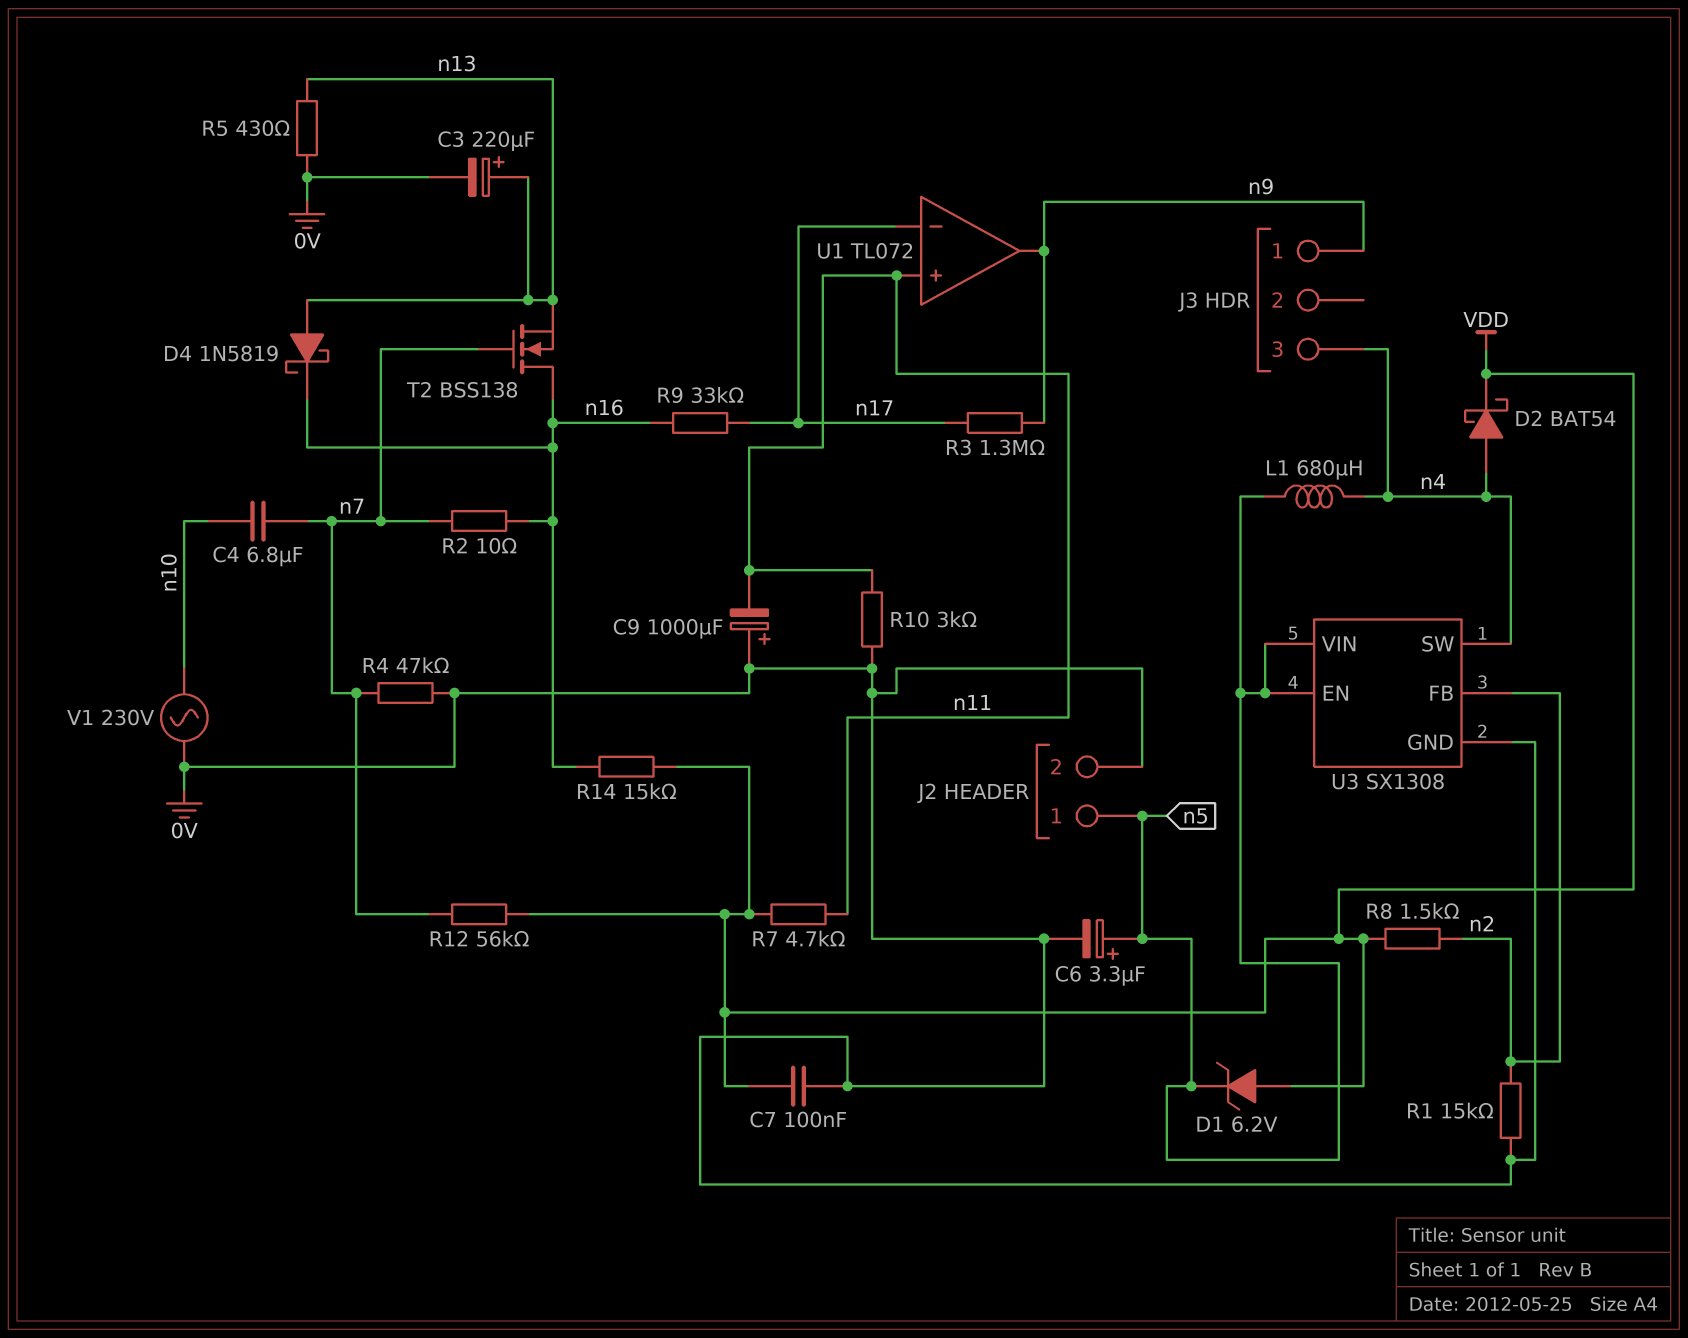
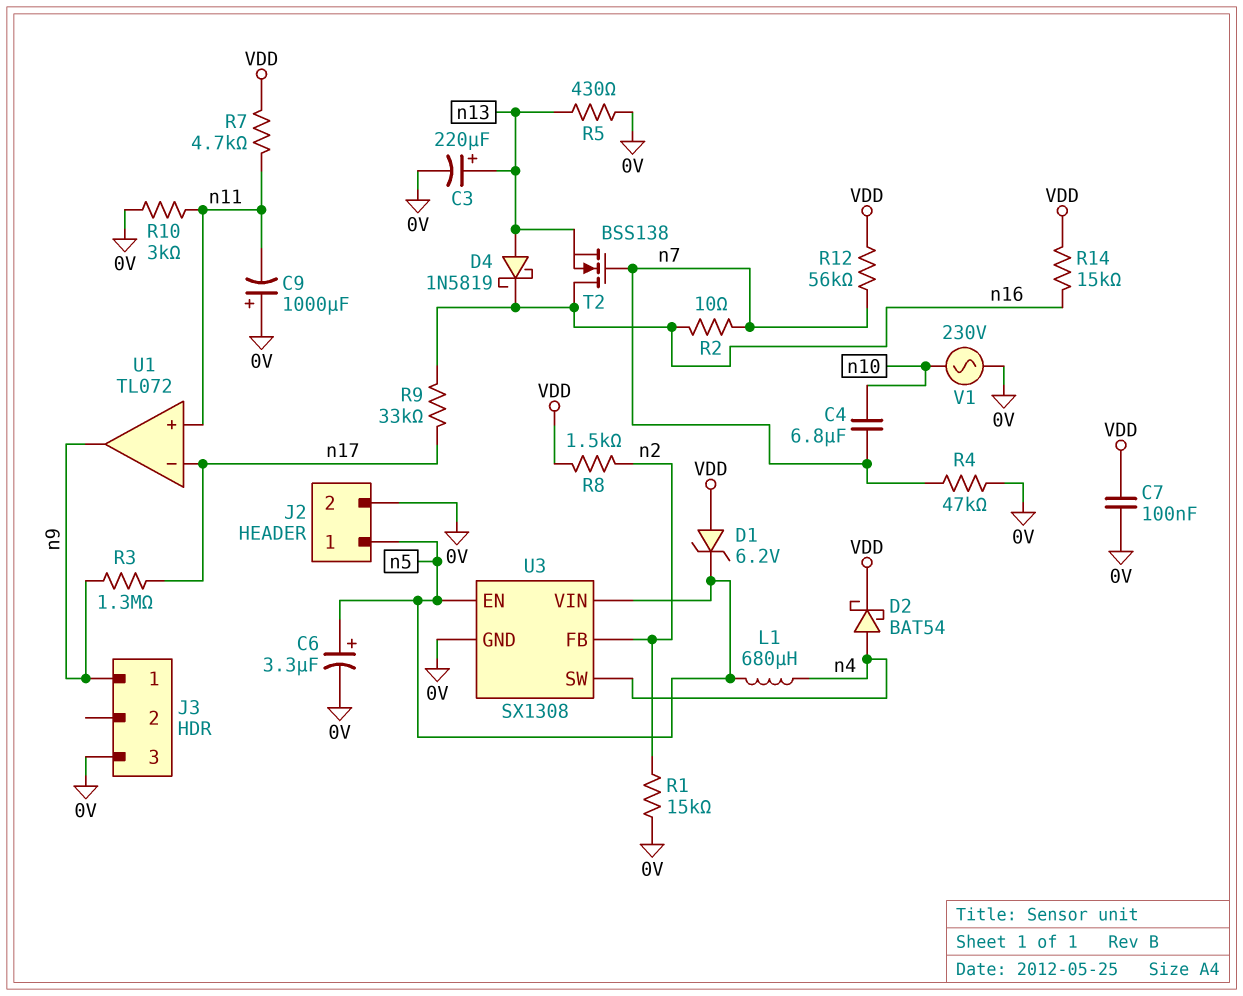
J3 pin 3: n4 -> 0V

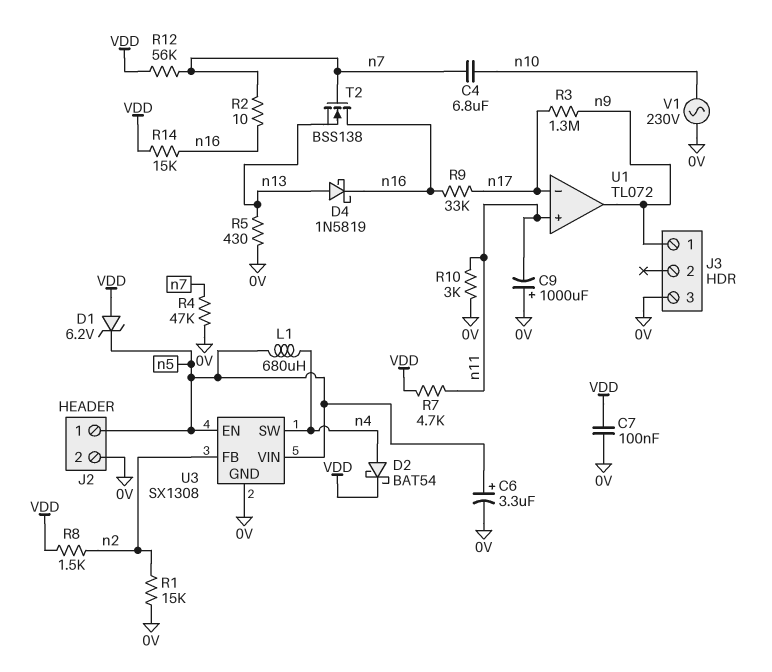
C3: 220uF (plus n13, minus 0V) -> none

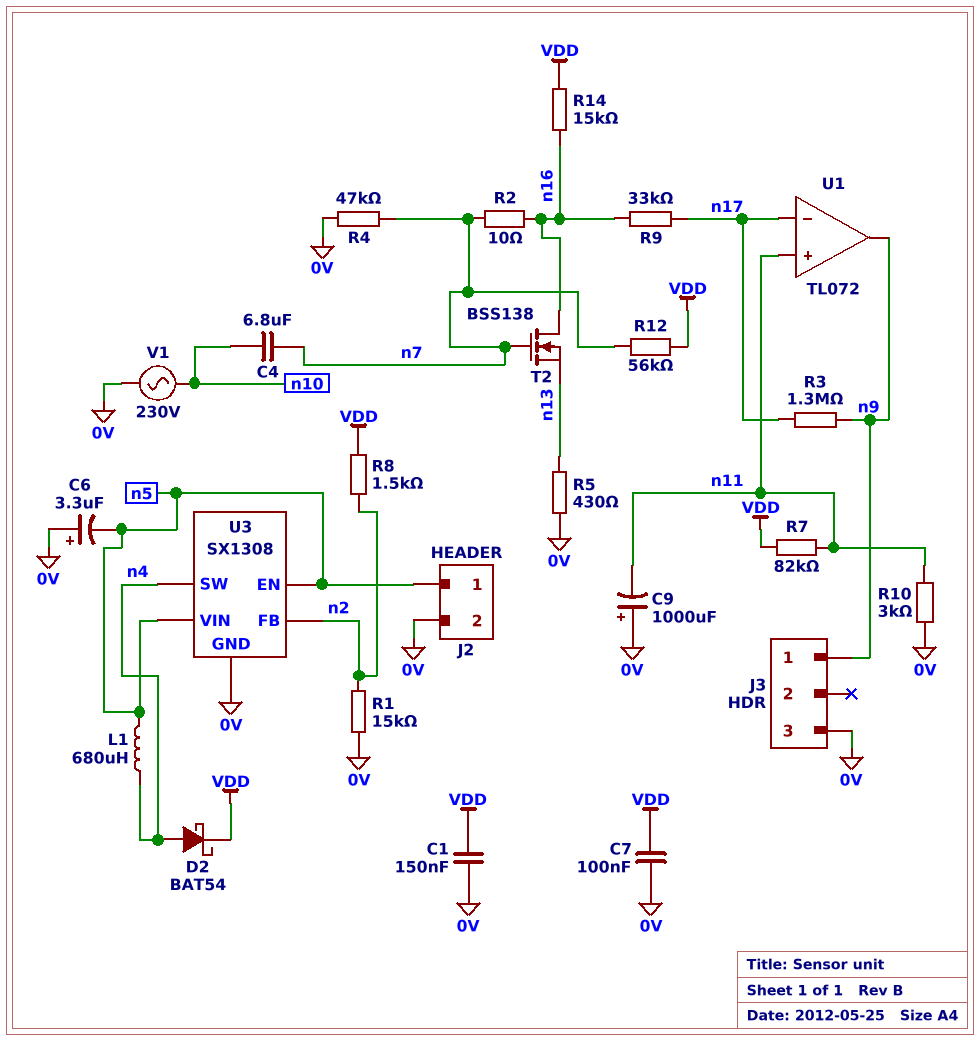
C1: none -> 150nF (0V, VDD)
C6: 3.3uF (plus n5, minus 0V) -> 3.3uF (plus 0V, minus n5)
D1: zener 6.2V (A VDD, K n5) -> none
D4: schottky 1N5819 (A n13, K n16) -> none
R7: 4.7k (VDD, n11) -> 82k (VDD, n11)

